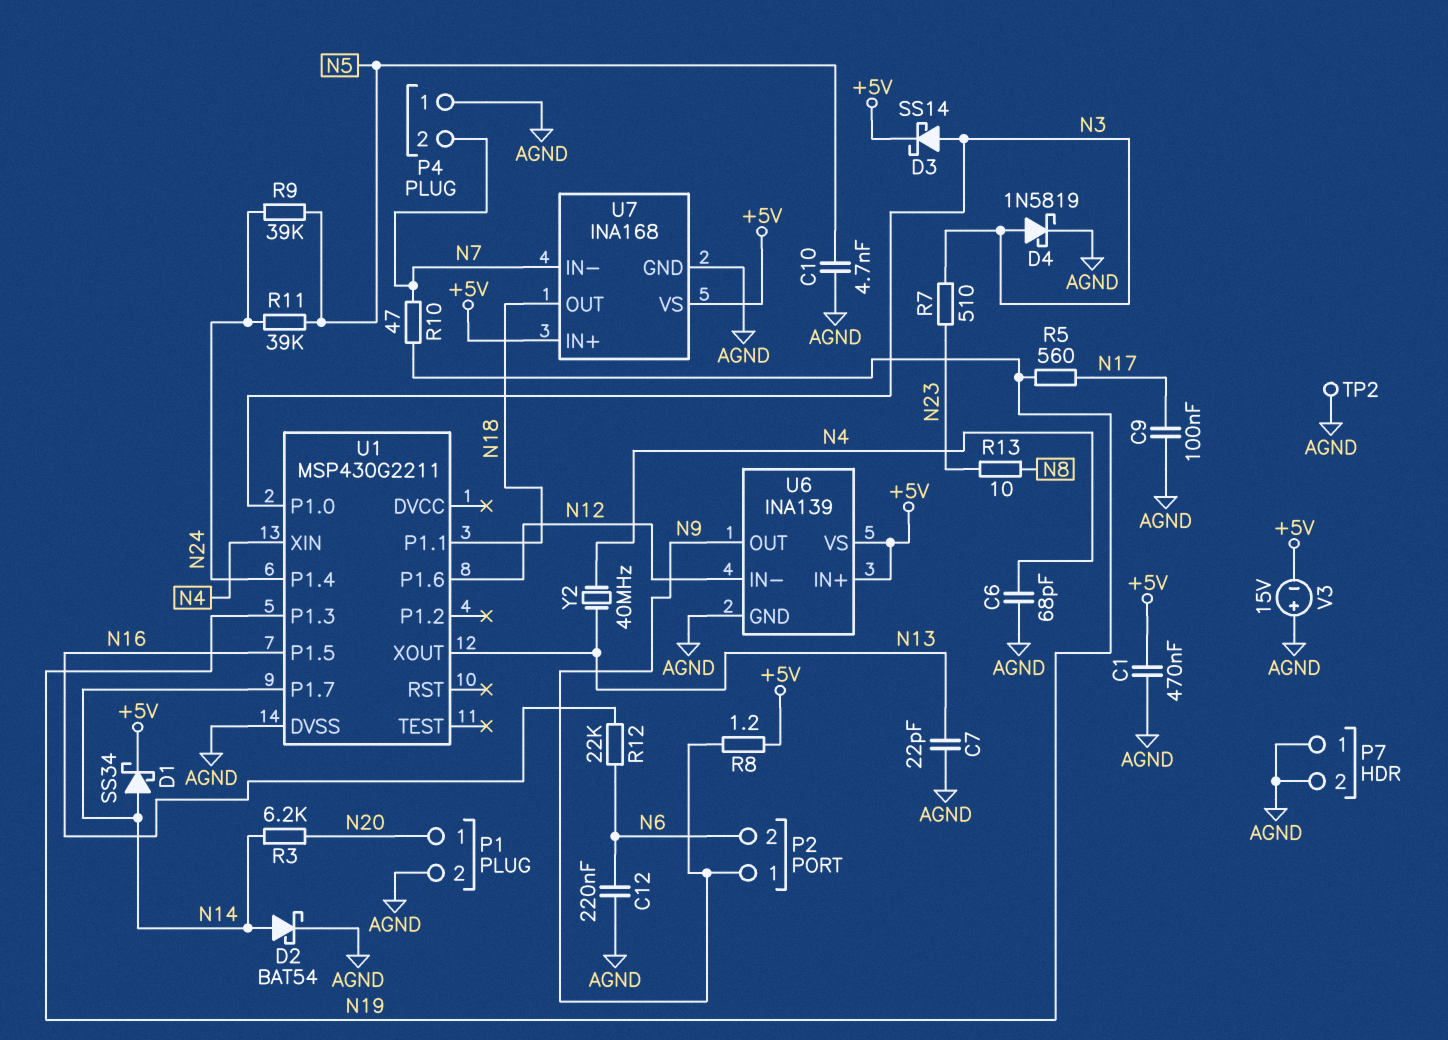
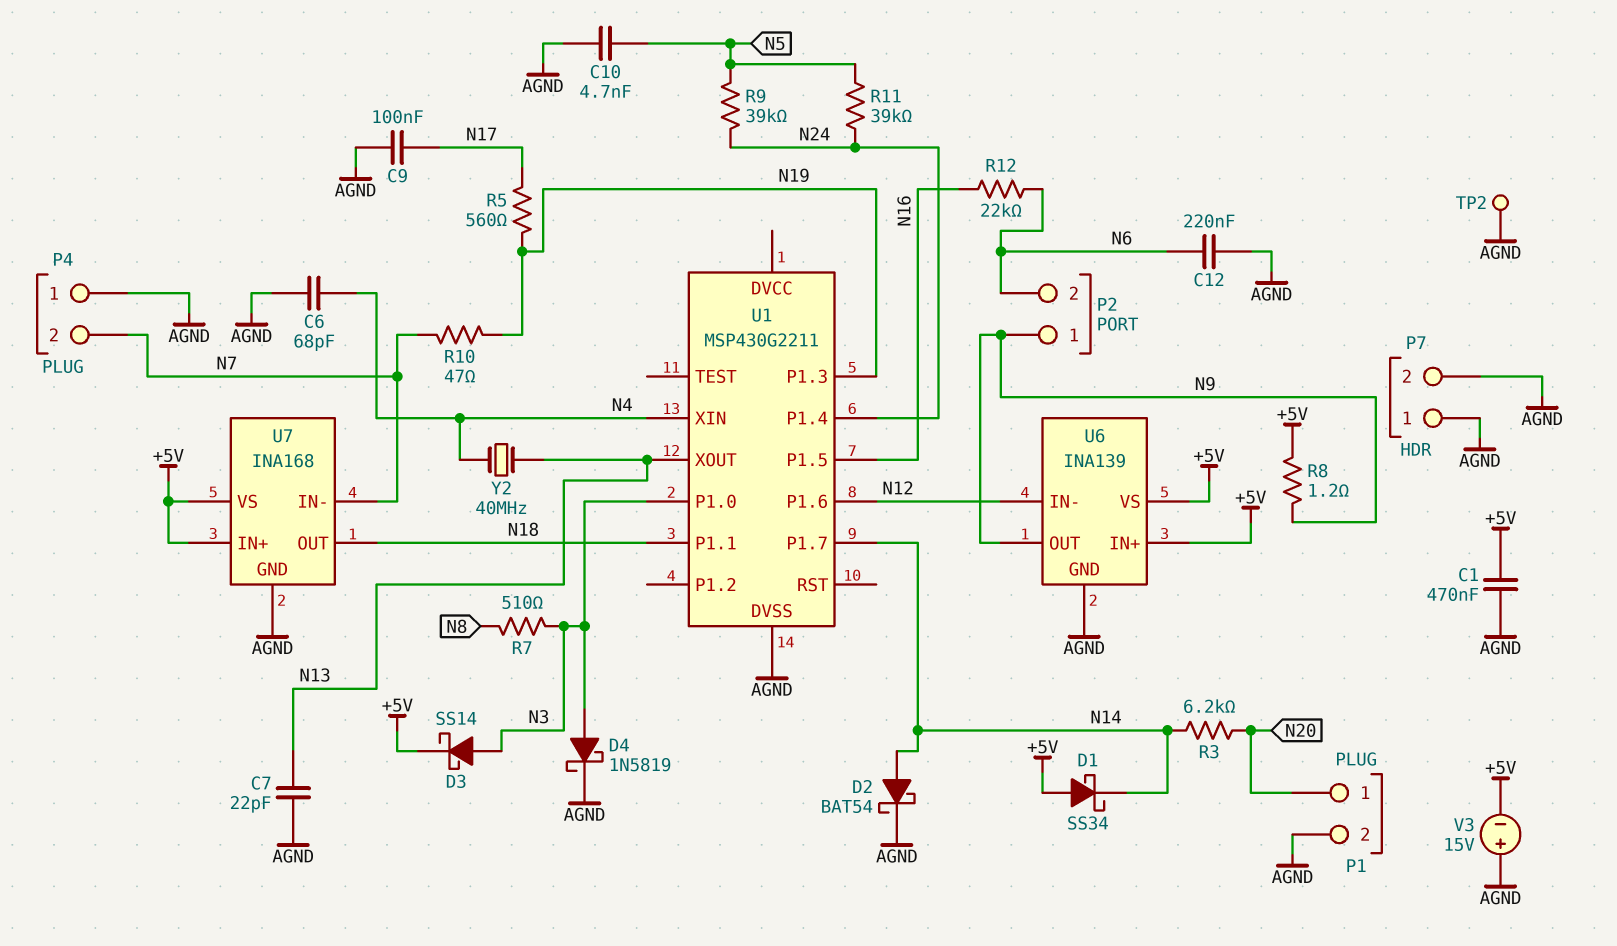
D1: schottky SS34 (A N14, K +5V) -> schottky SS34 (A +5V, K N14)
R7: 510 (N3, N23) -> 510 (N3, N8)
R13: 10 (N8, N23) -> none

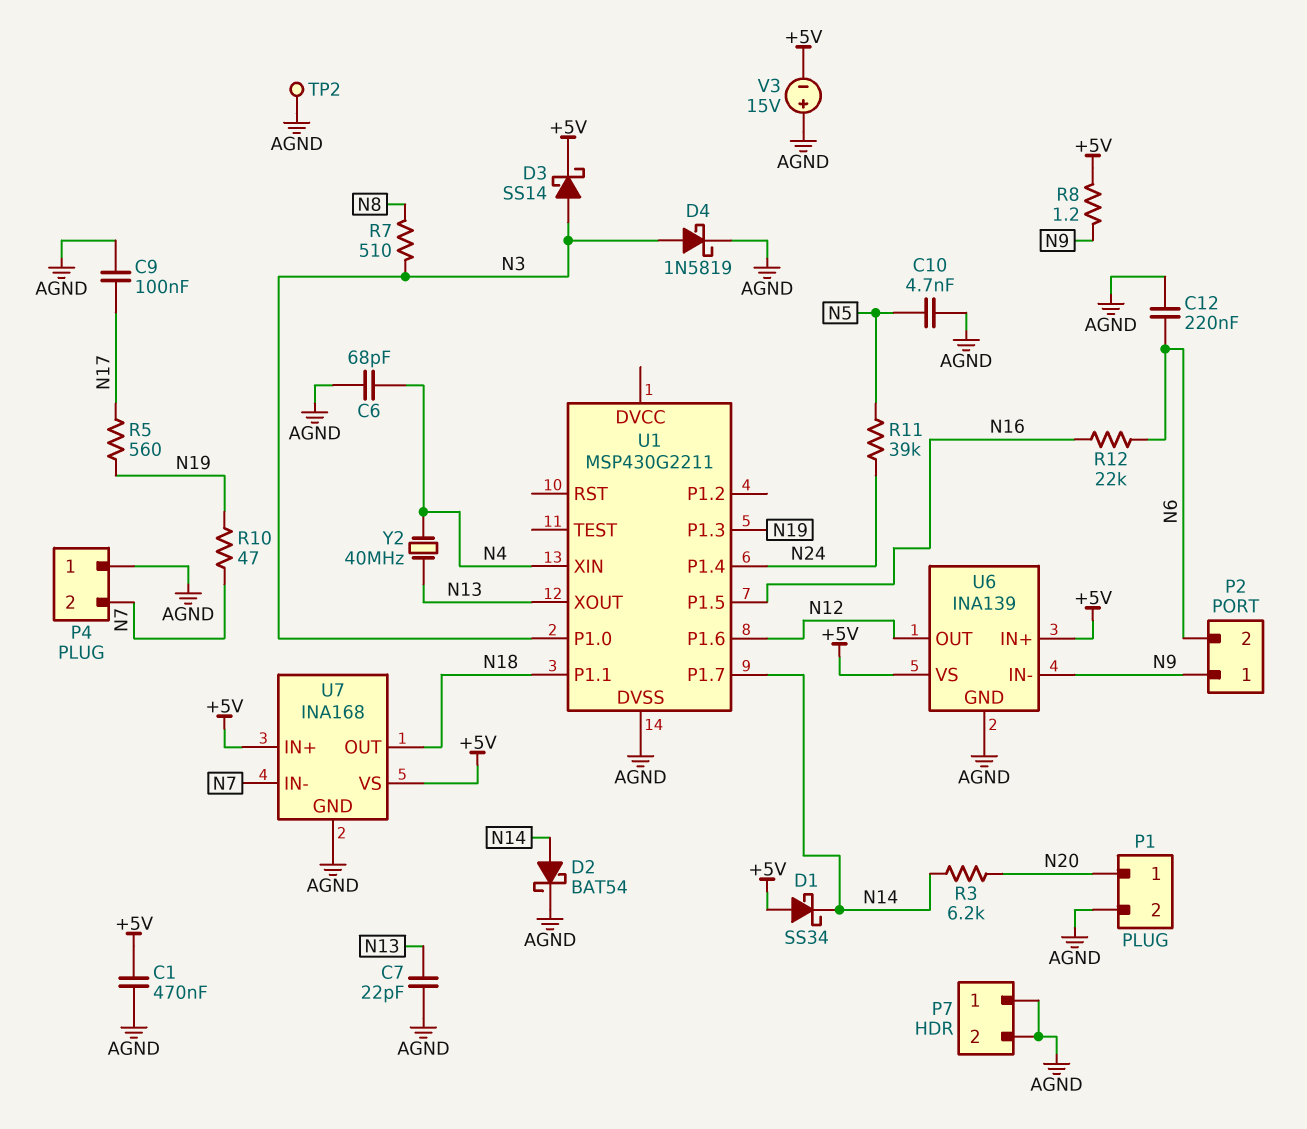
R9: 39k (N5, N24) -> none
U6 pin IN-: N12 -> N9
U6 pin OUT: N9 -> N12

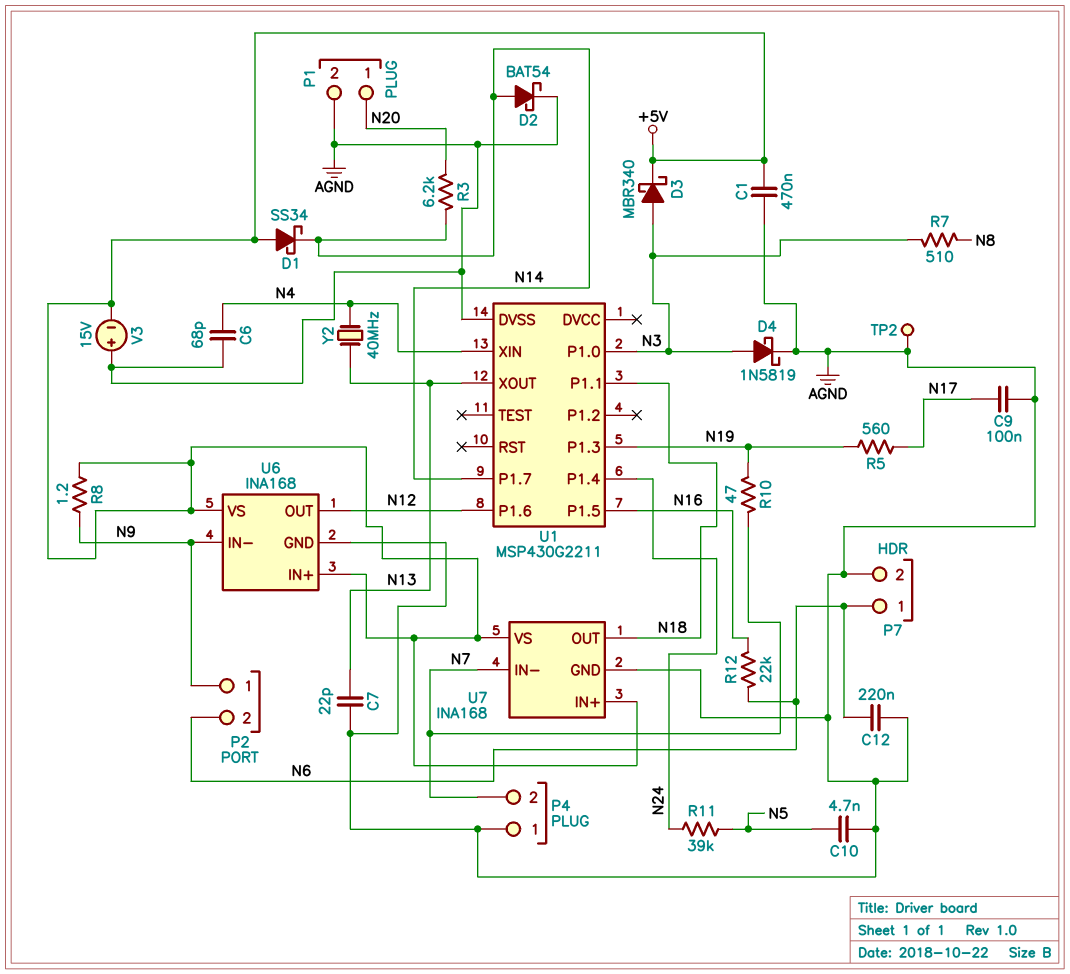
D3: schottky SS14 (A N3, K +5V) -> schottky MBR340 (A N3, K +5V)
P7 pin 1: AGND -> N6
U6: INA139 -> INA168

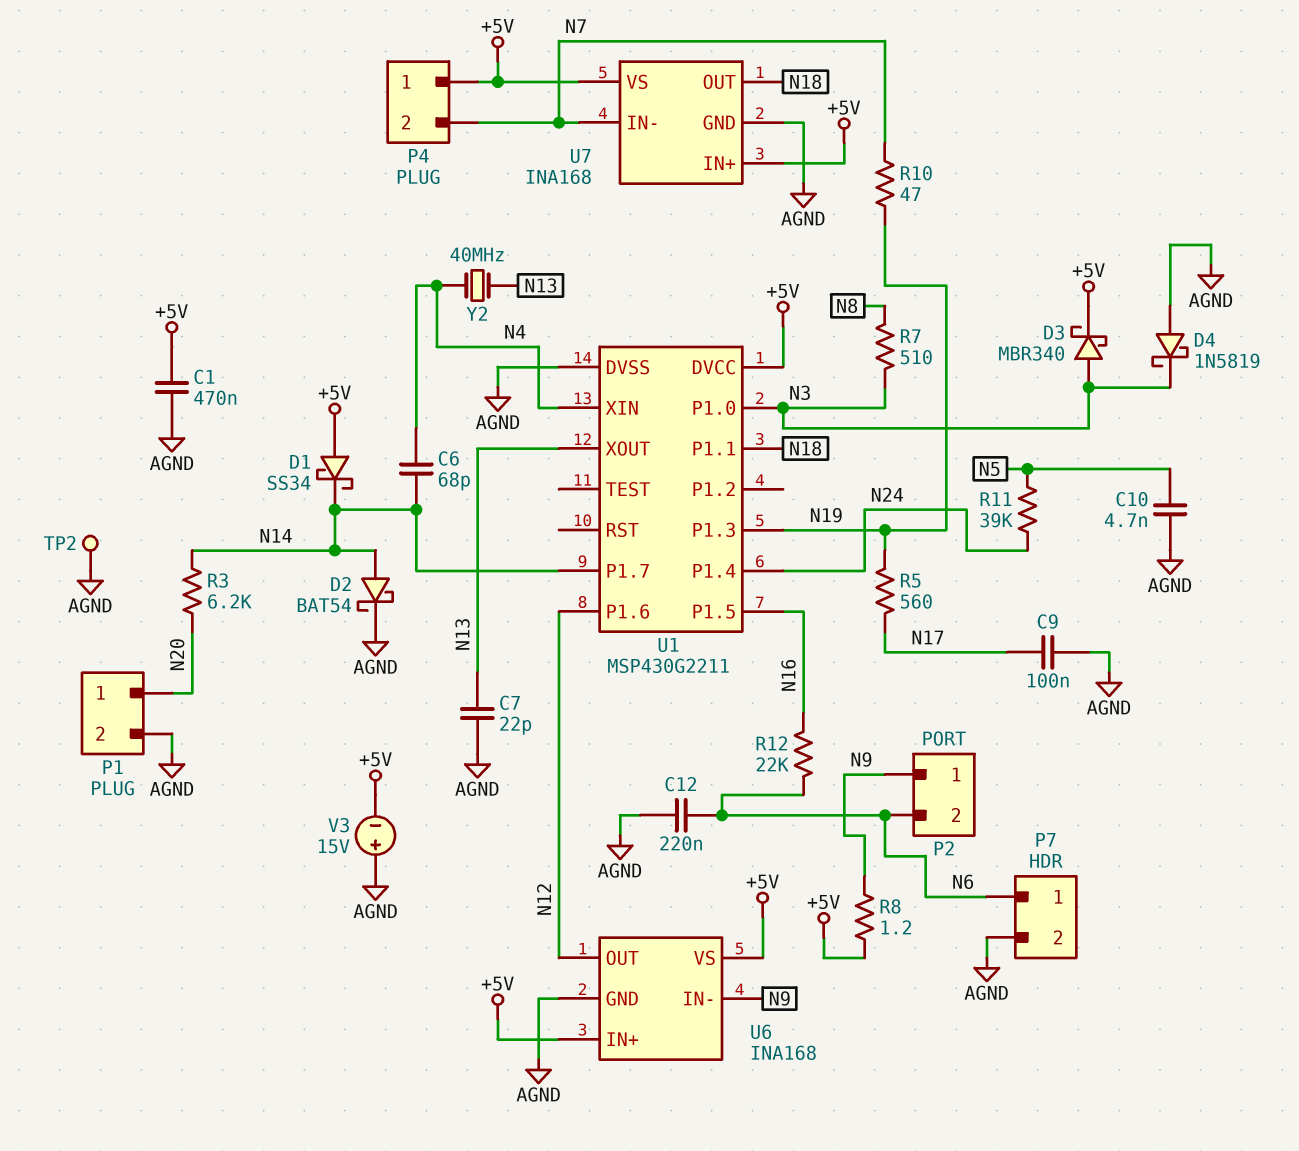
C6: 68pF (AGND, N4) -> 68pF (N4, N14)
D4: schottky 1N5819 (A N3, K AGND) -> schottky 1N5819 (A AGND, K N3)
P4 pin 1: AGND -> +5V
U1 pin DVCC: none -> +5V

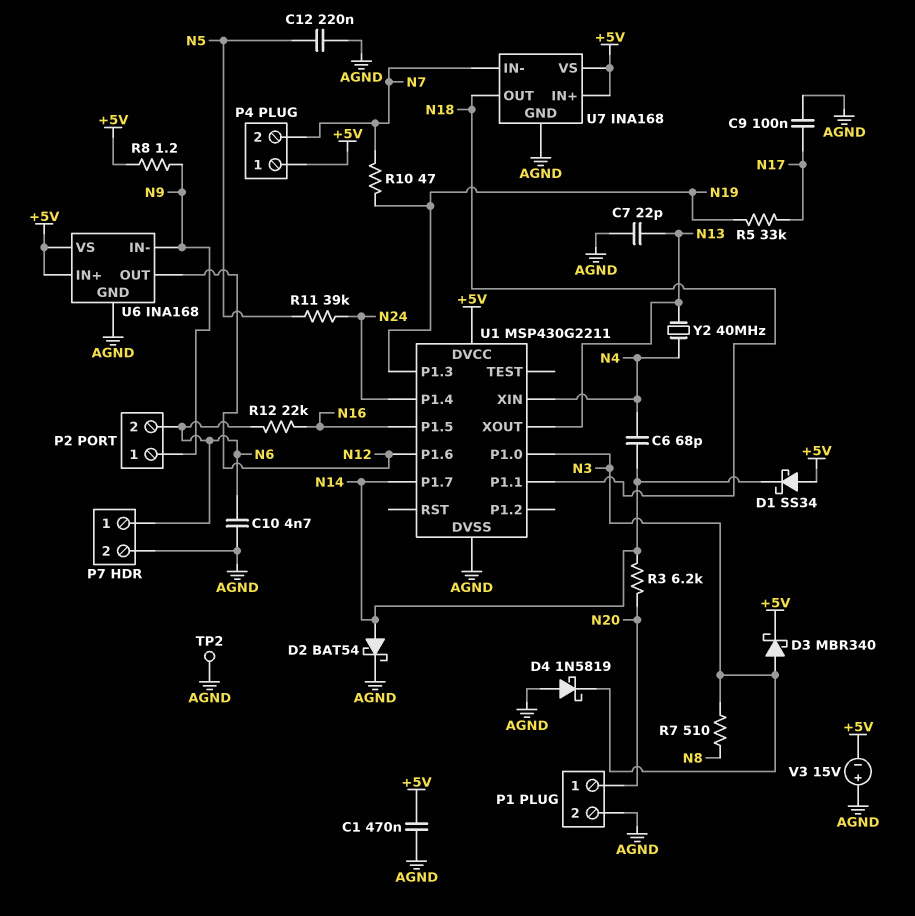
C10: 4.7nF (AGND, N5) -> 4.7nF (AGND, N6)
C12: 220nF (AGND, N6) -> 220nF (AGND, N5)
R5: 560 (N17, N19) -> 33k (N17, N19)

